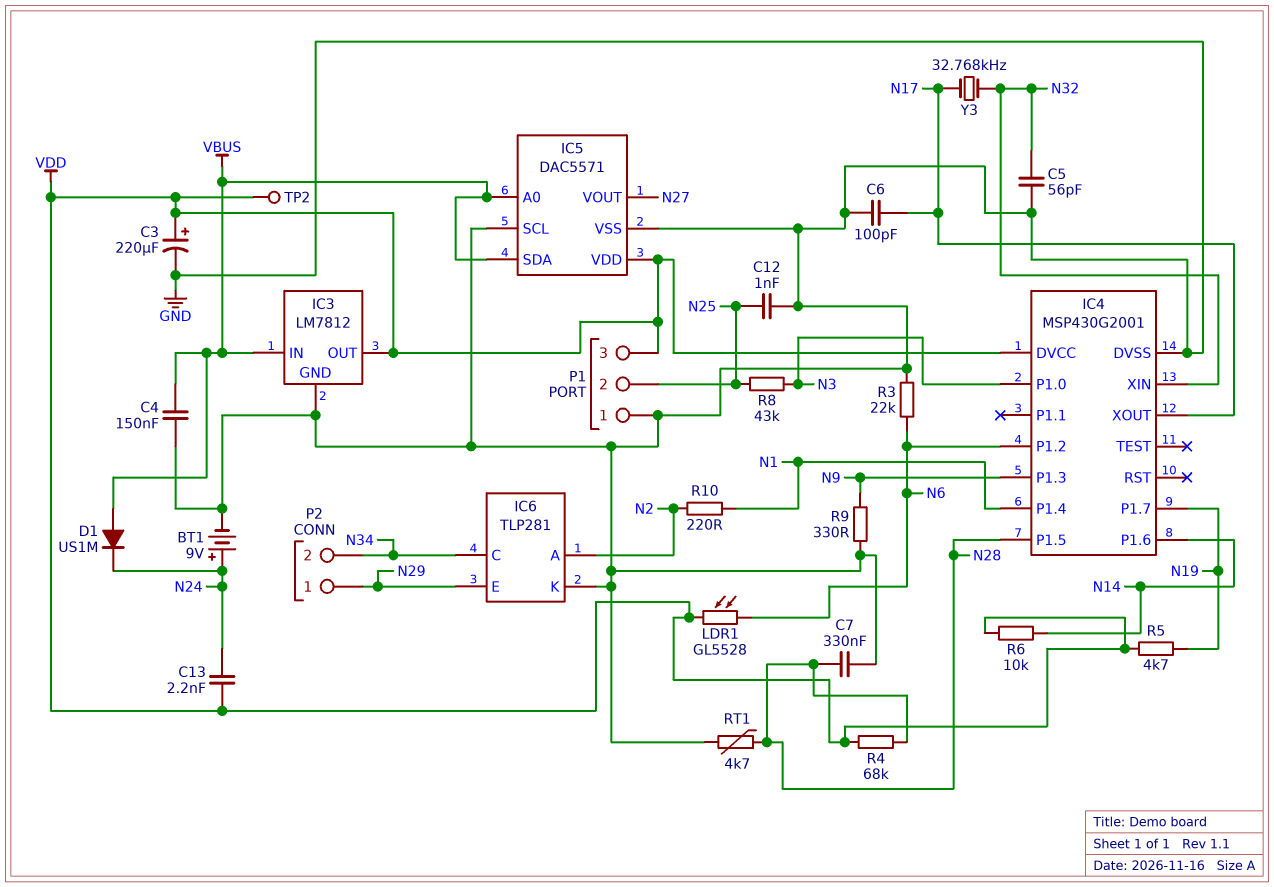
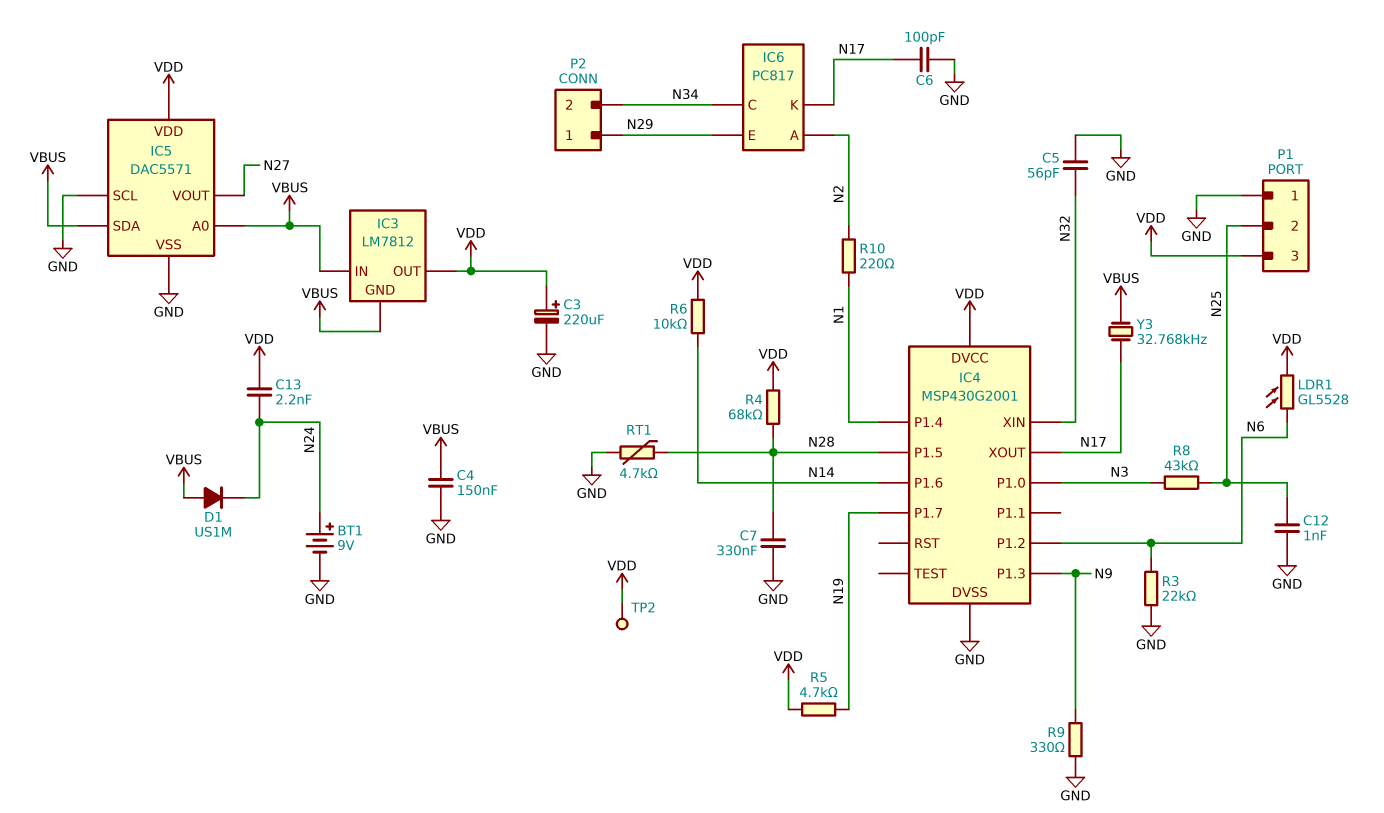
IC3 pin GND: GND -> VBUS
IC6: TLP281 -> PC817
IC6 pin K: GND -> N17
Y3: 32.768kHz (N17, N32) -> 32.768kHz (N17, VBUS)

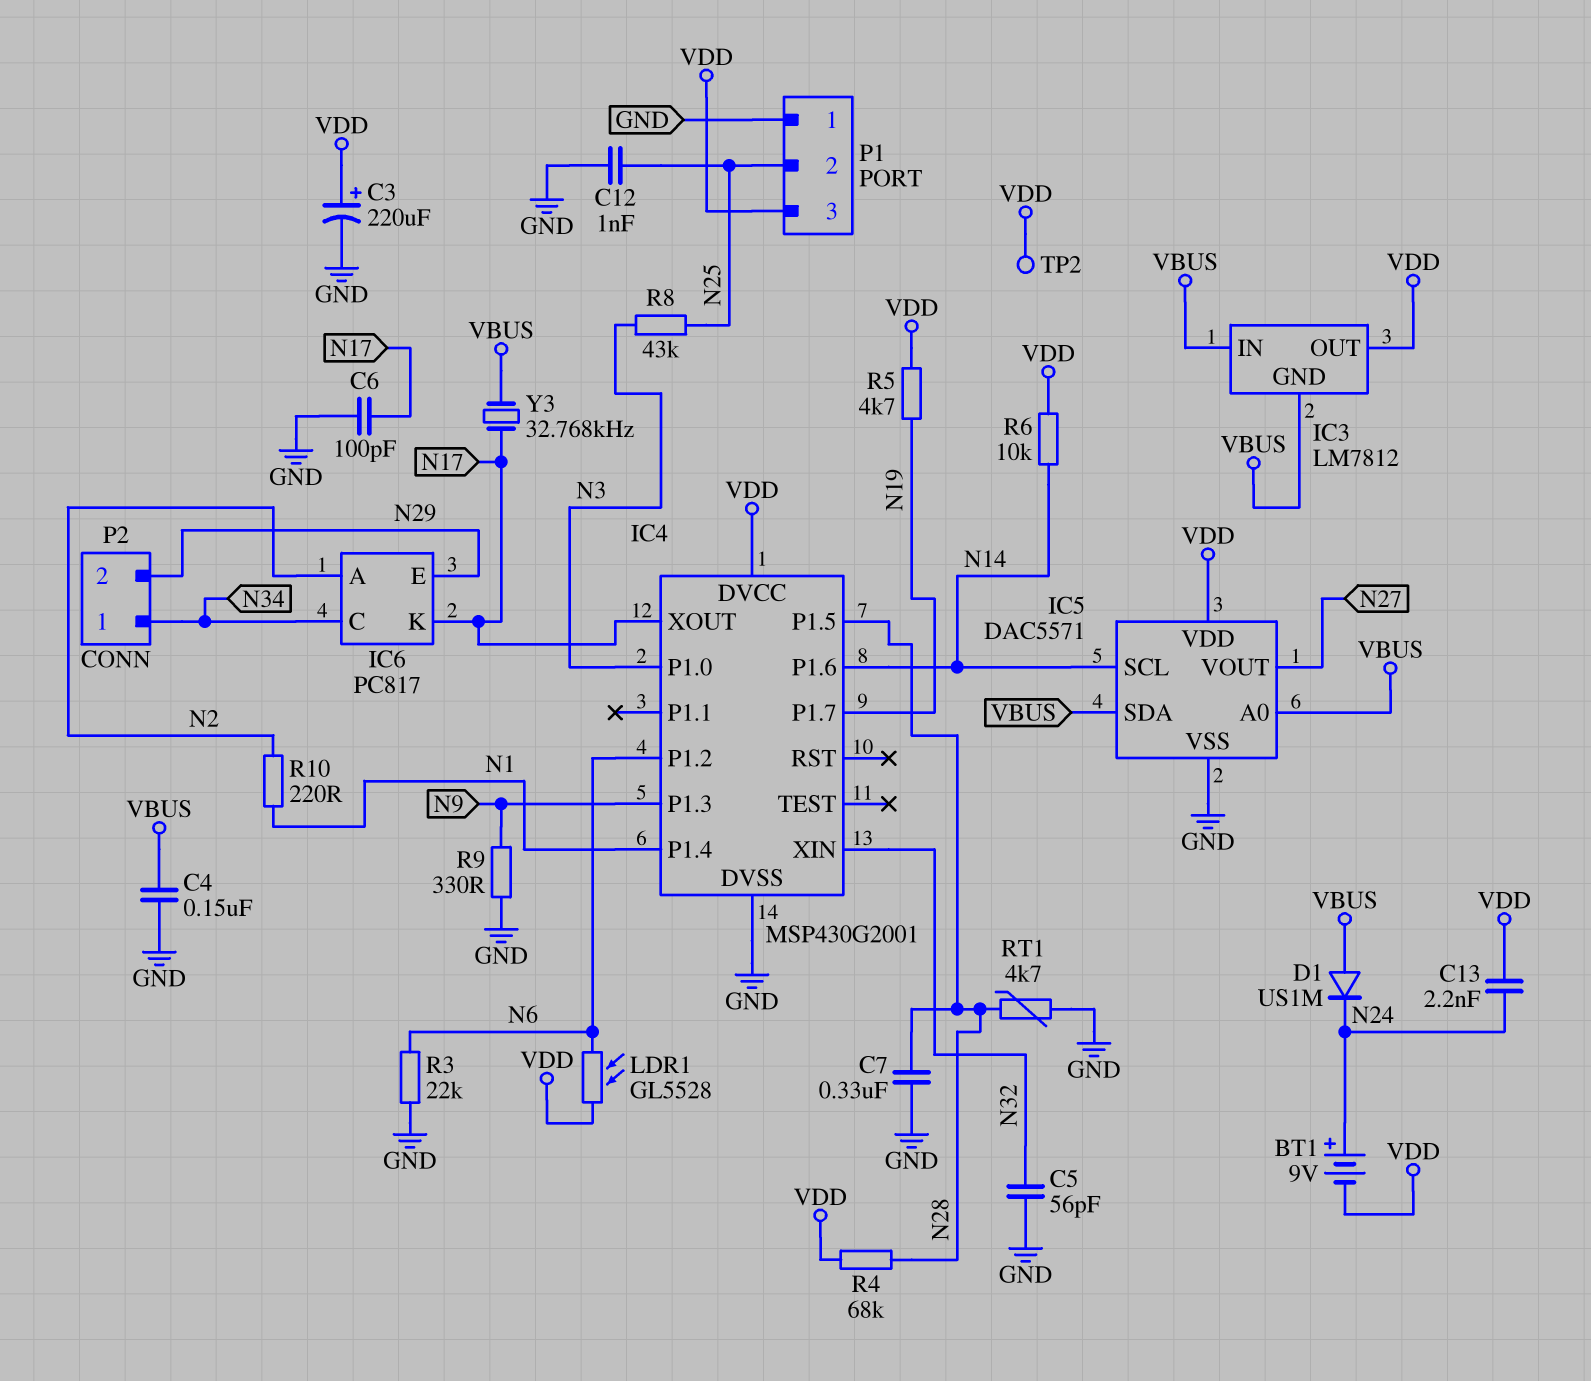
BT1: 9V (plus N24, minus GND) -> 9V (plus N24, minus VDD)
IC5 pin SCL: GND -> N14
P2 pin 1: N29 -> N34
P2 pin 2: N34 -> N29

